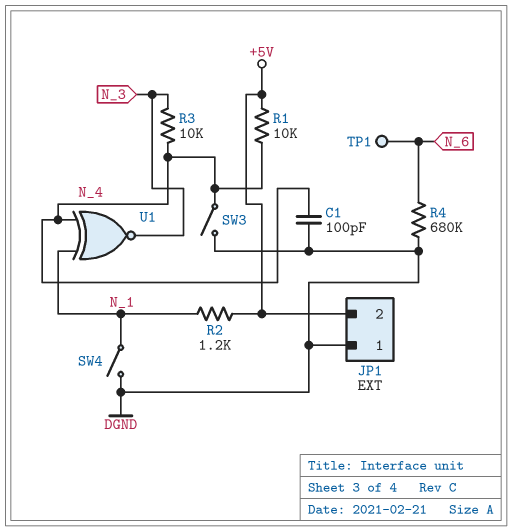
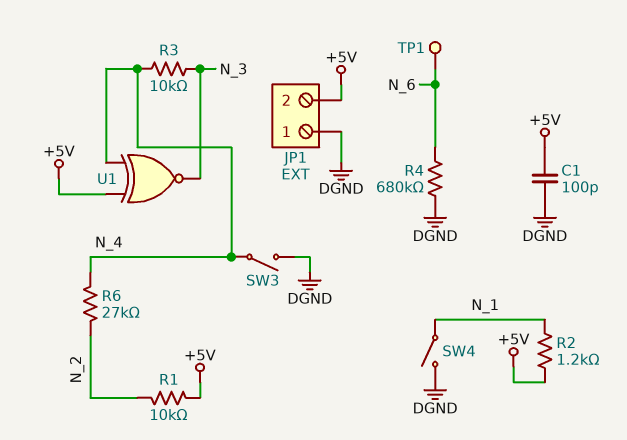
C1: 100pF (DGND, N_4) -> 100pF (+5V, DGND)
R1: 10k (+5V, N_4) -> 10k (+5V, N_2)
R6: none -> 27k (N_2, N_4)
U1: XNOR (in N_1, in N_4, out N_3) -> XNOR (in +5V, in N_4, out N_3)

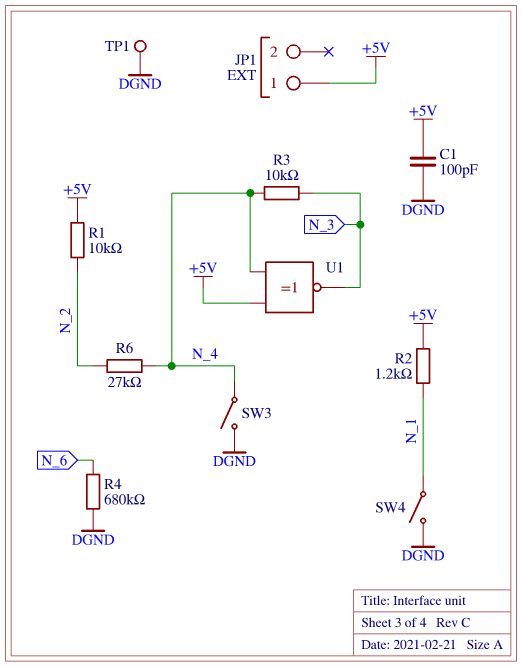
JP1 pin 1: DGND -> +5V
JP1 pin 2: +5V -> none
TP1: test point (N_6) -> test point (DGND)

